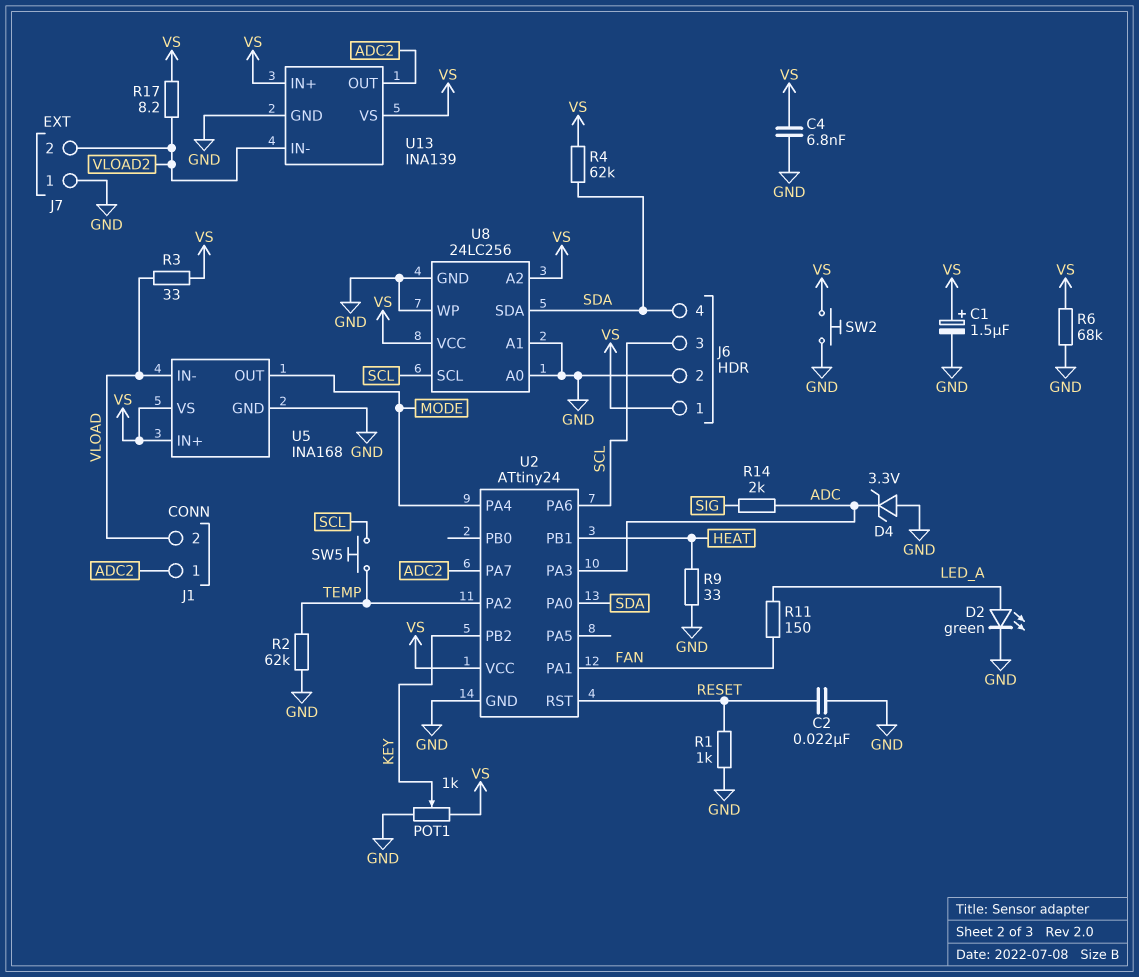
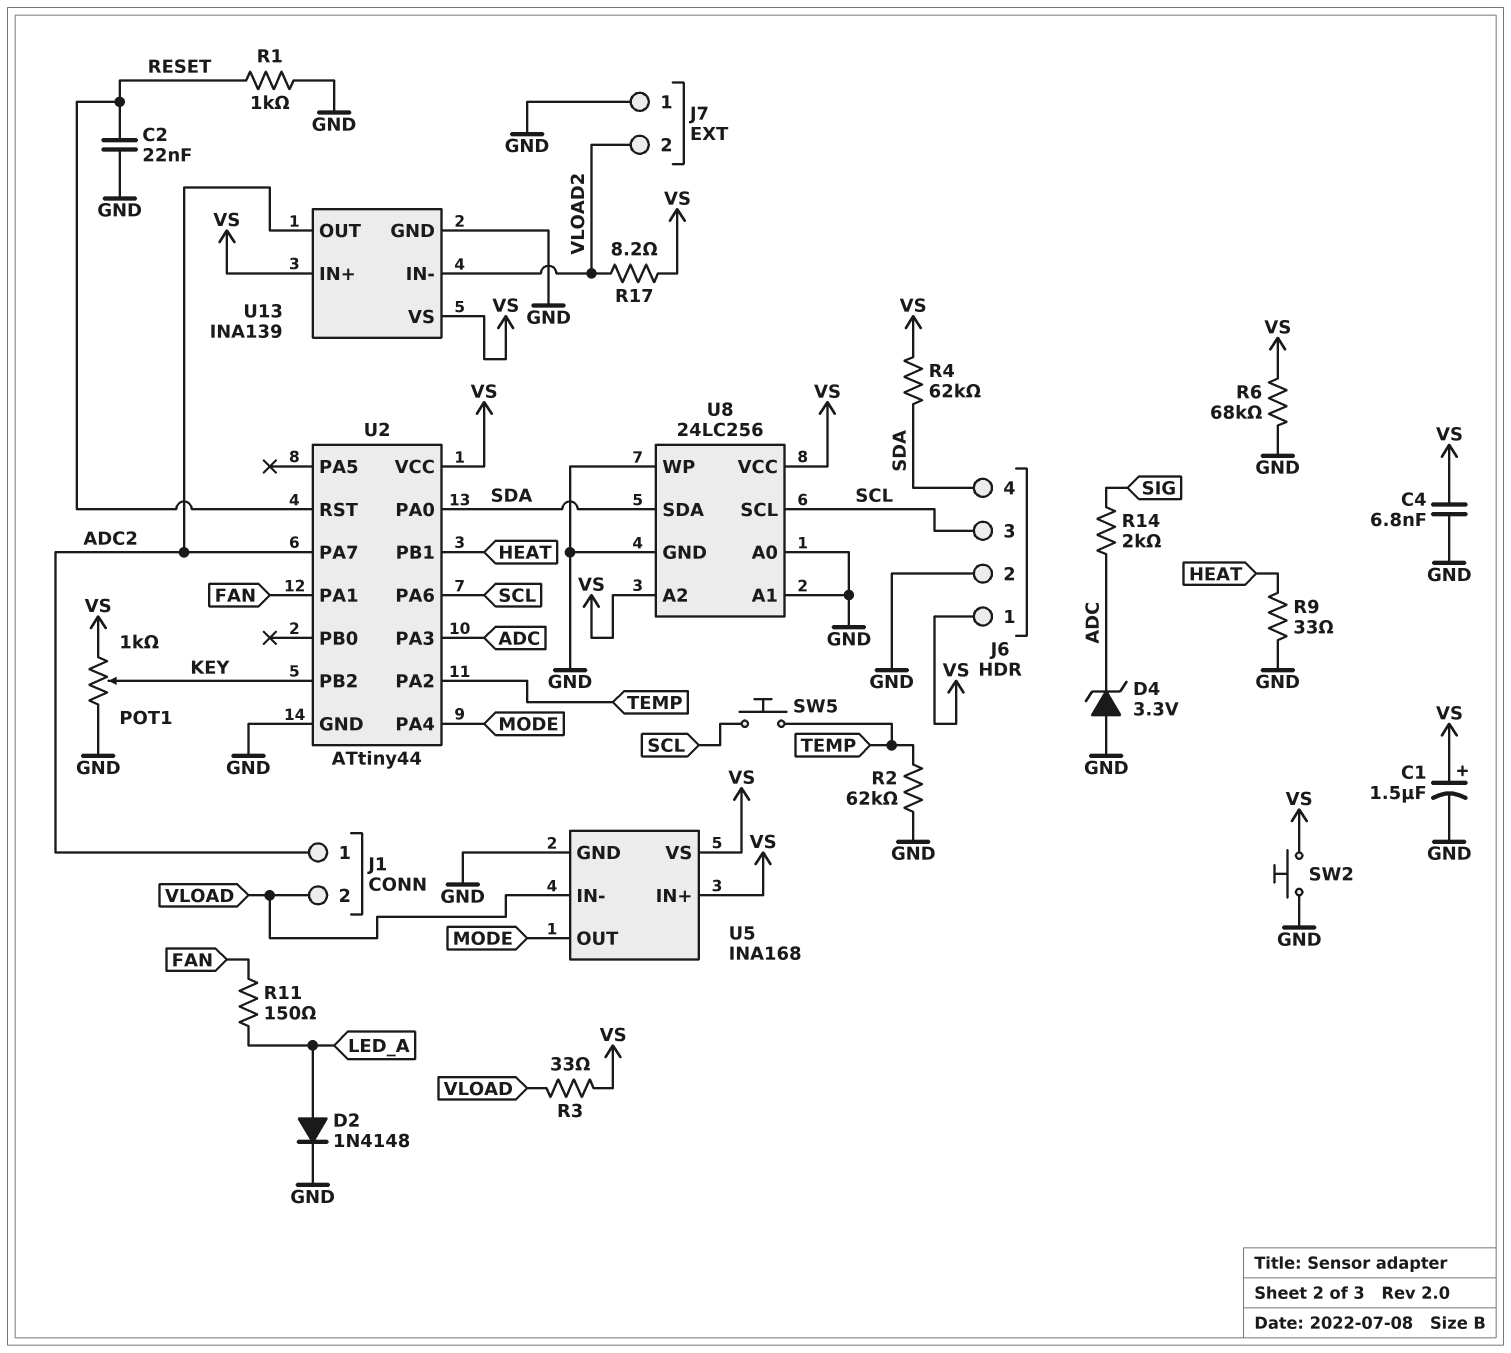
D2: LED green (A LED_A, K GND) -> diode 1N4148 (A LED_A, K GND)
U2: ATtiny24 -> ATtiny44

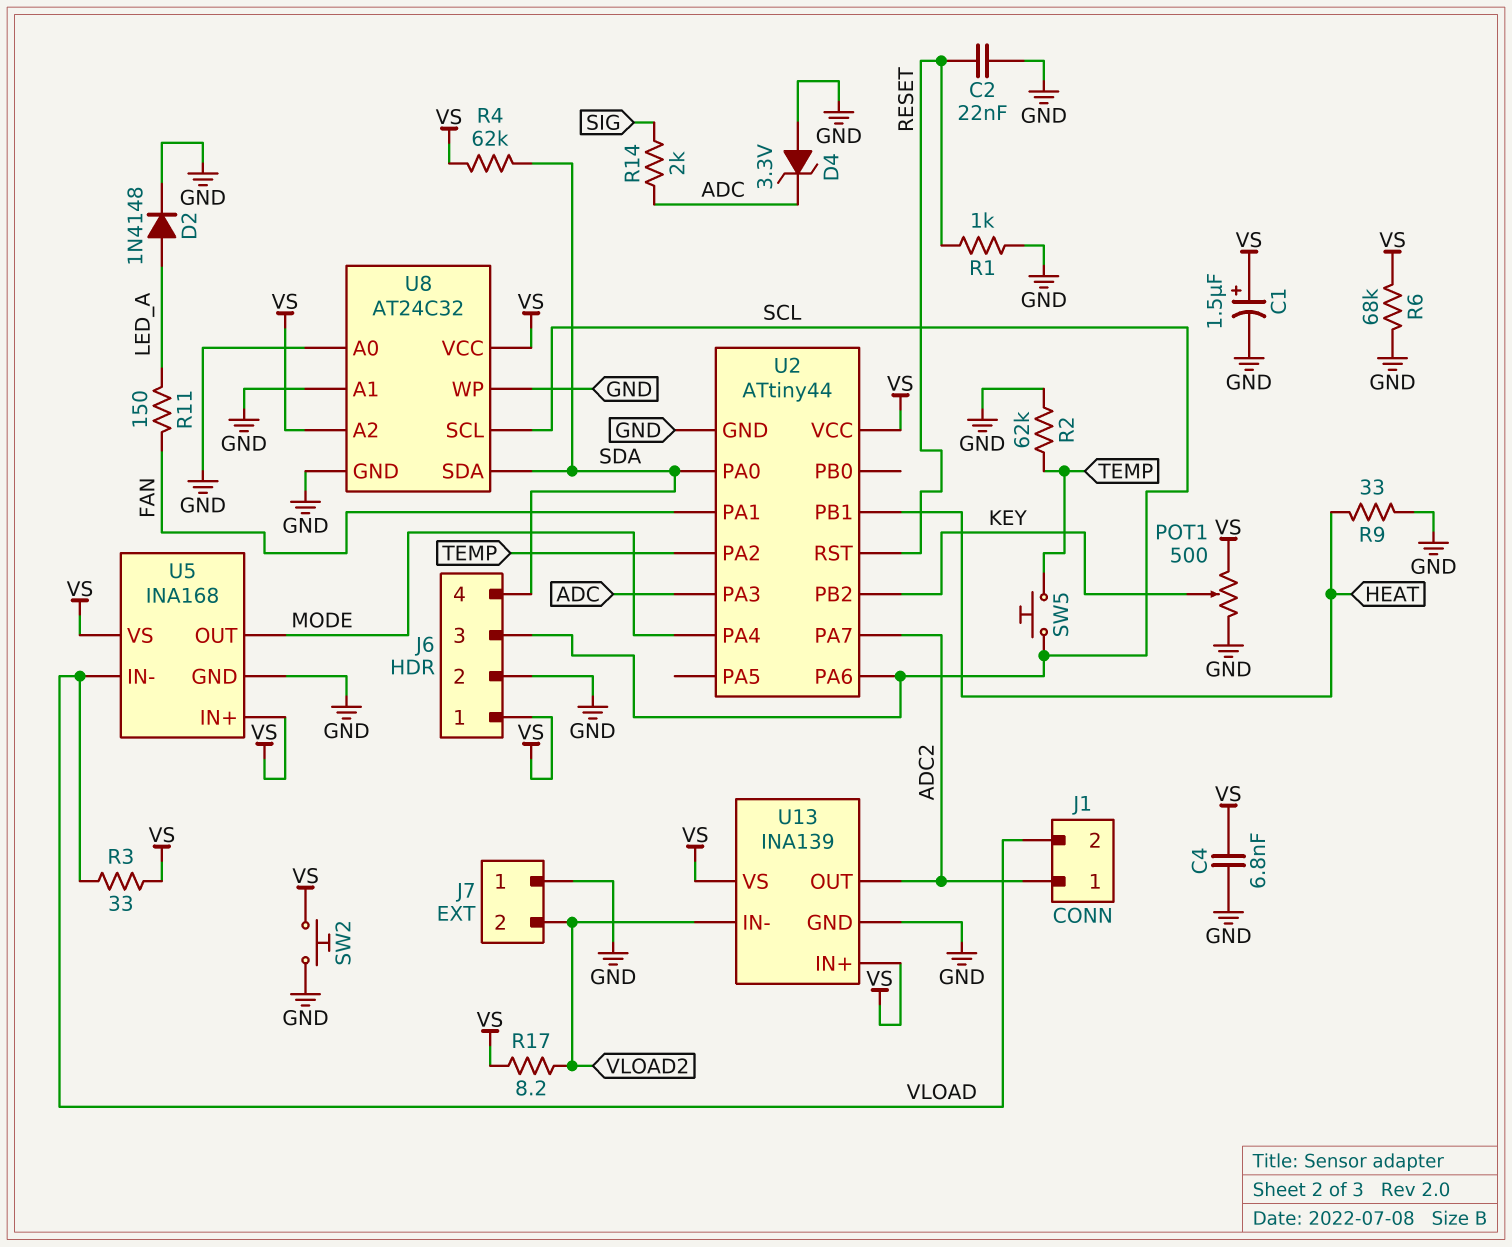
POT1: 1k (GND, VS, wiper KEY) -> 500 (GND, VS, wiper KEY)
U8: 24LC256 -> AT24C32

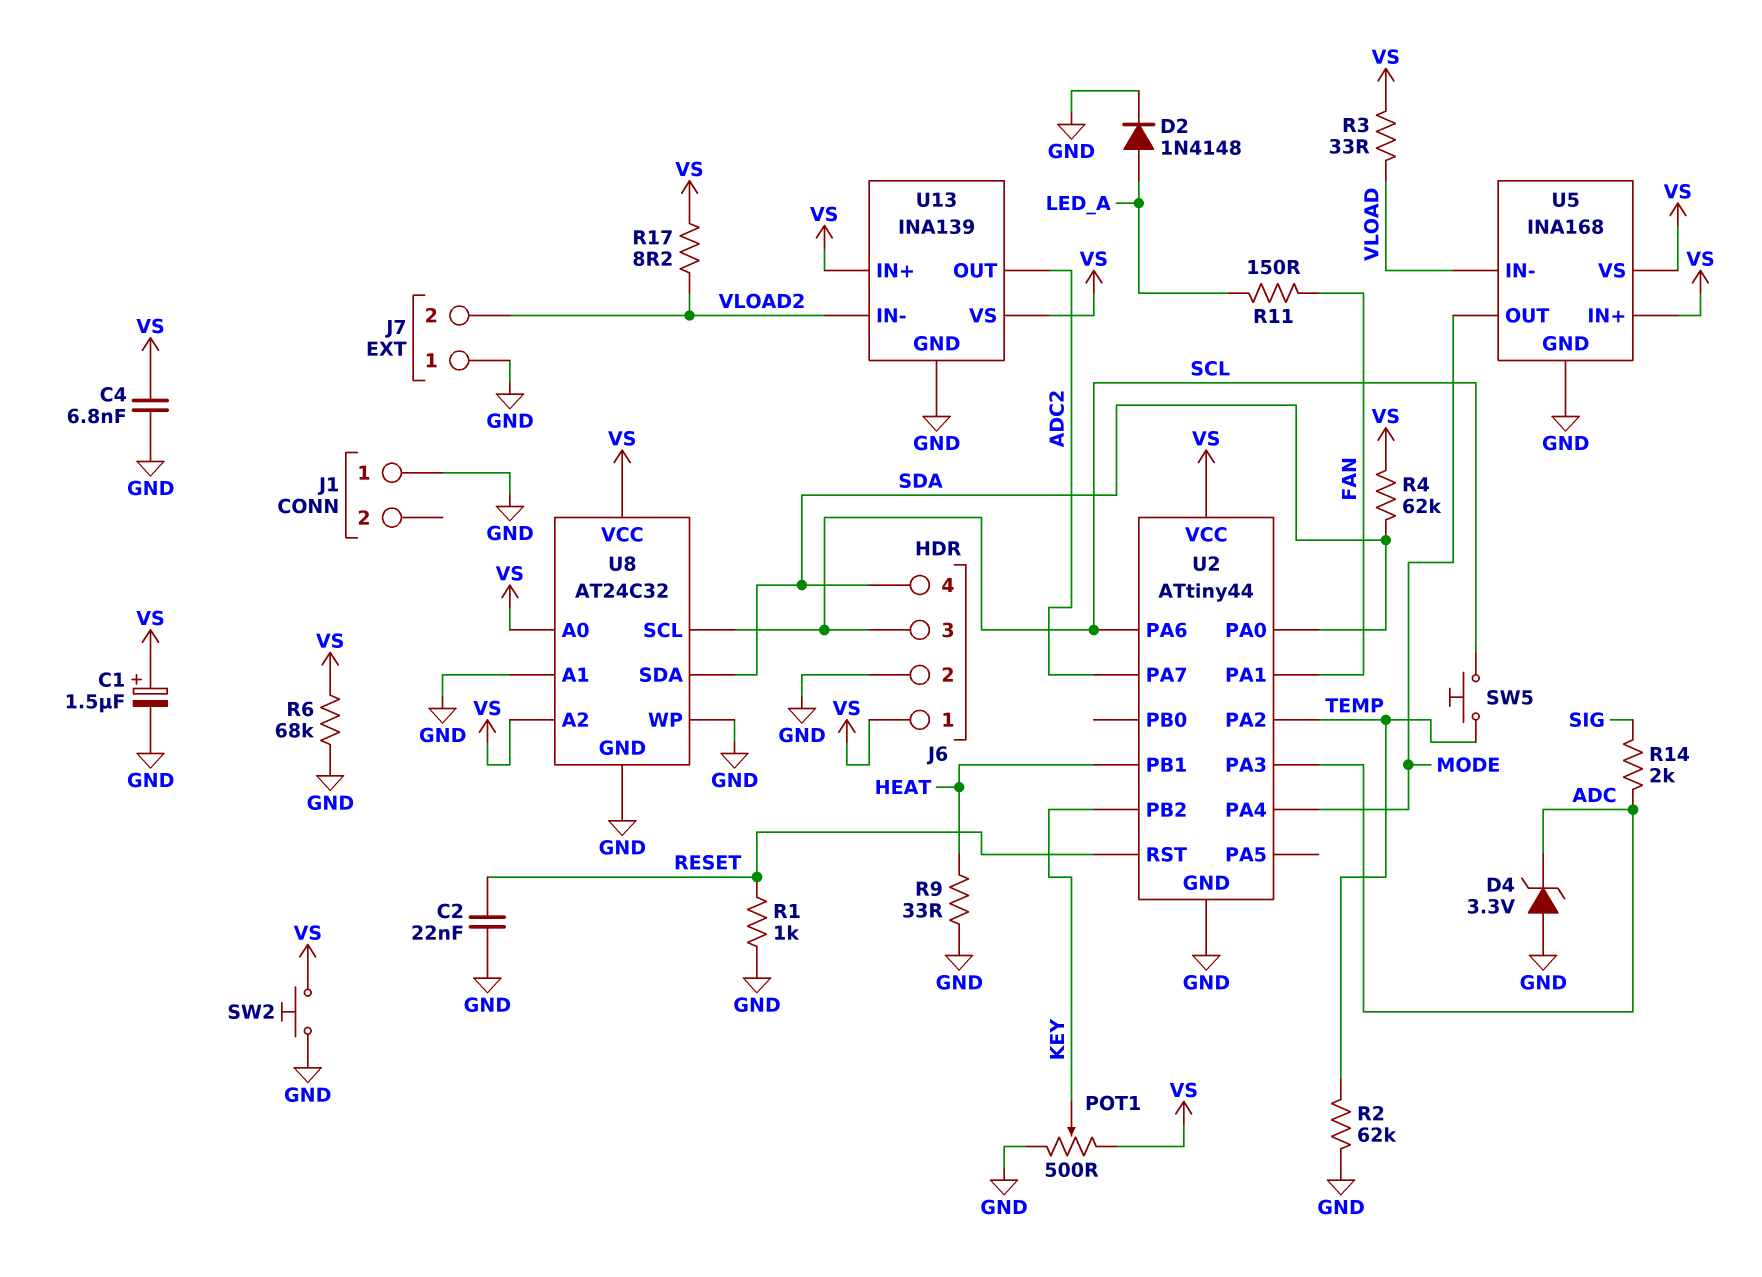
J1 pin 1: ADC2 -> GND
J1 pin 2: VLOAD -> none
U8 pin A0: GND -> VS

